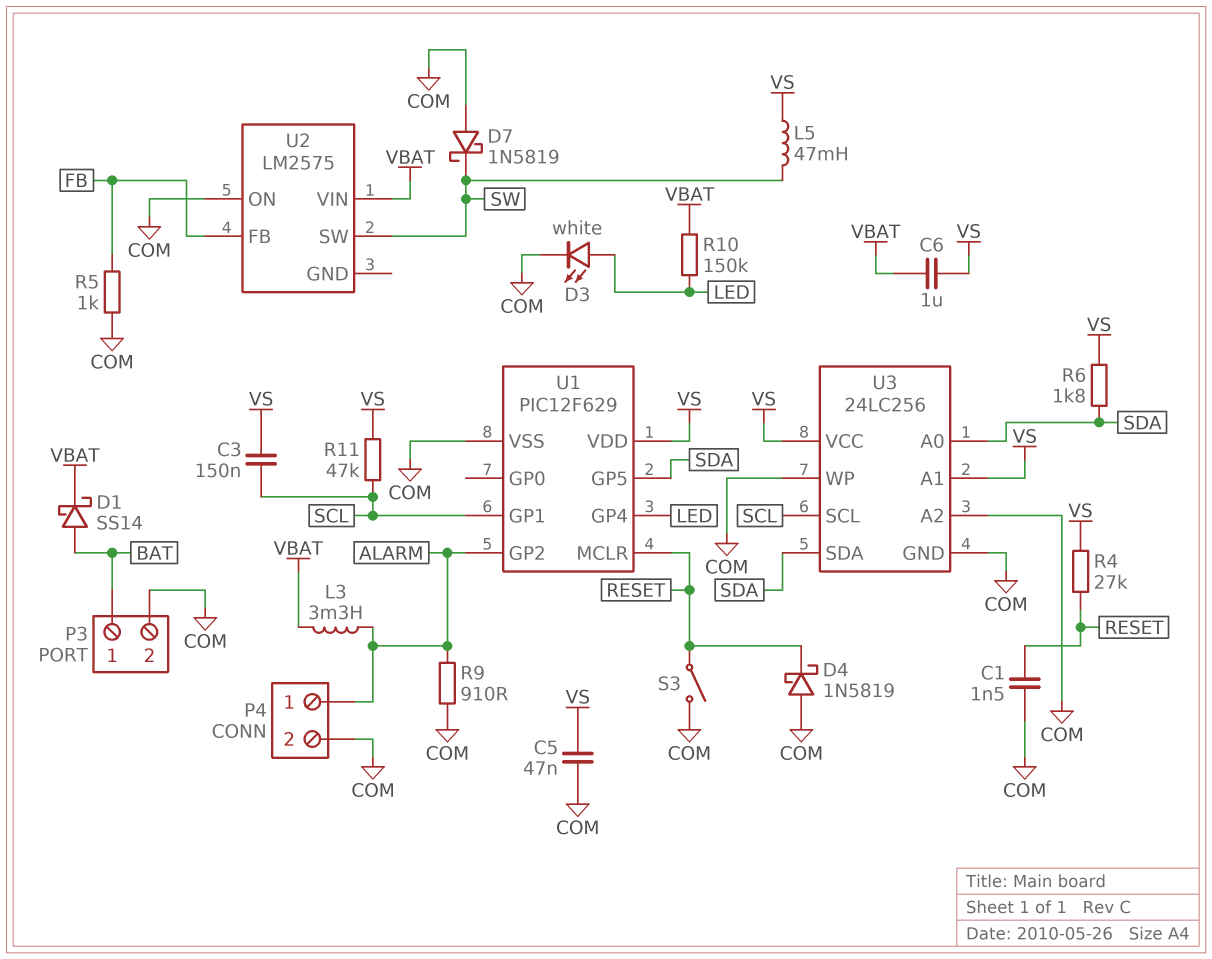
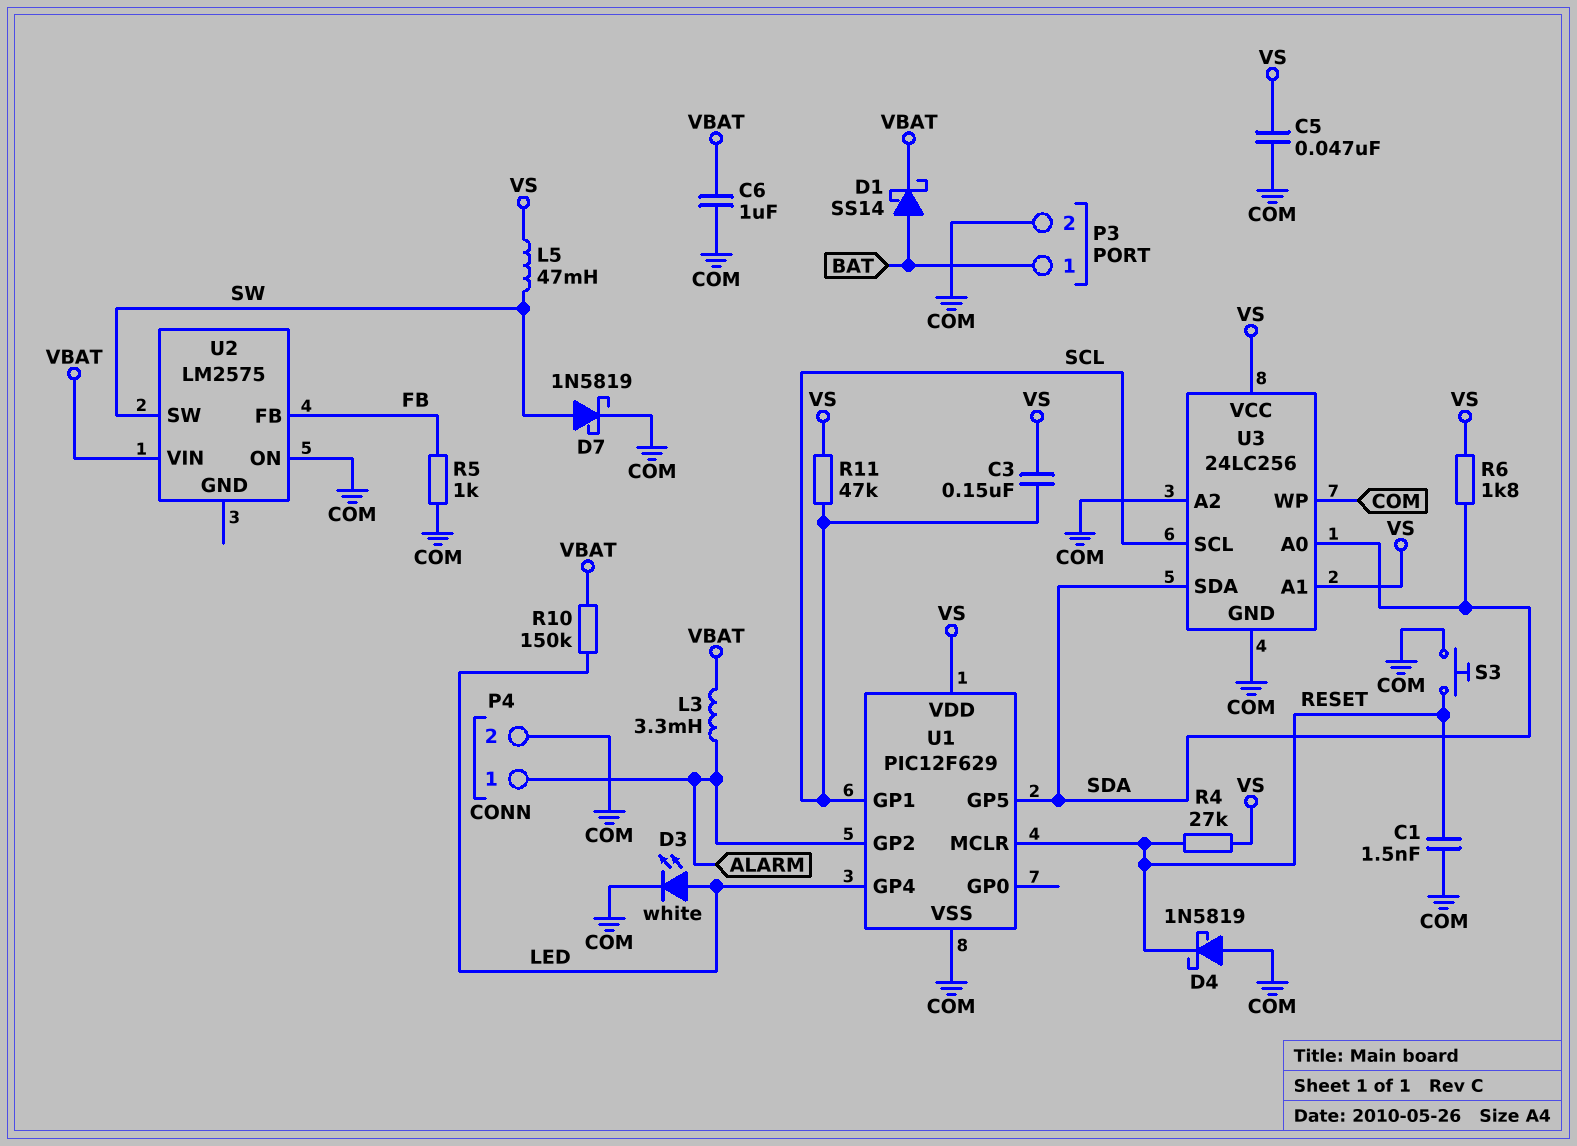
C6: 1uF (VBAT, VS) -> 1uF (COM, VBAT)
D7: schottky 1N5819 (A COM, K SW) -> schottky 1N5819 (A SW, K COM)
R9: 910 (ALARM, COM) -> none
S3: switch (COM, RESET) -> button (COM, RESET)

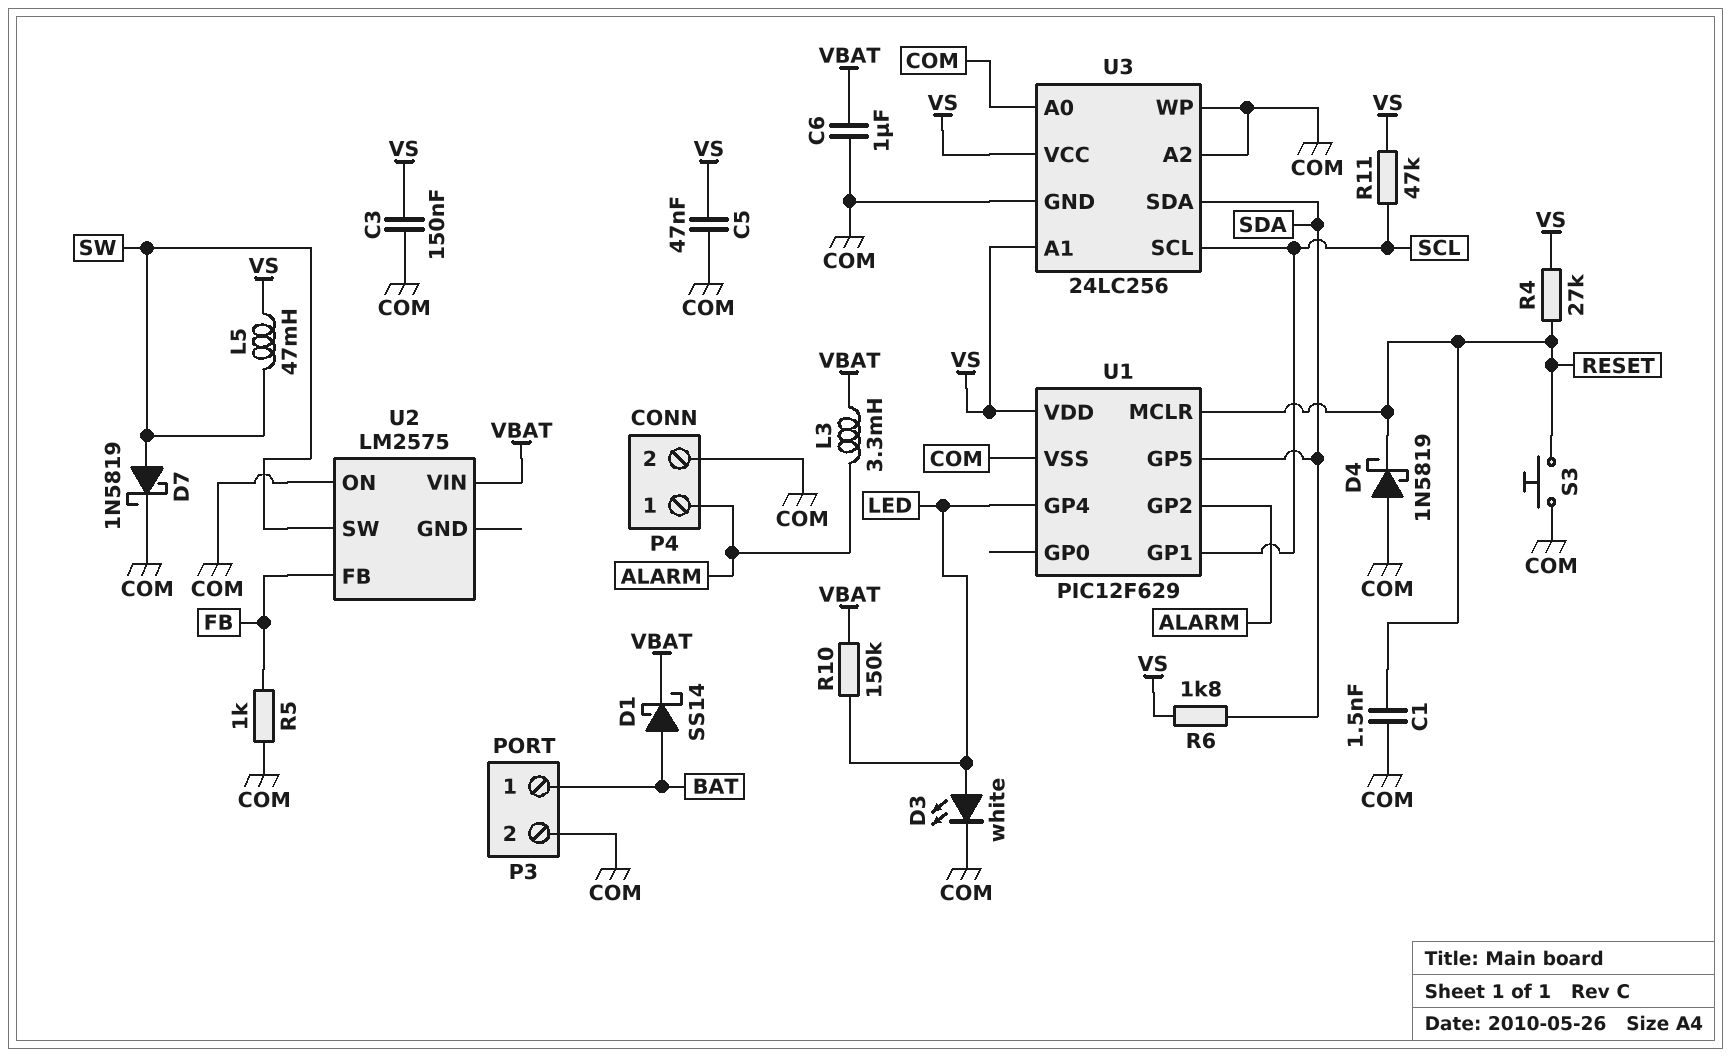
C3: 150nF (SCL, VS) -> 150nF (COM, VS)
U3 pin A0: SDA -> COM

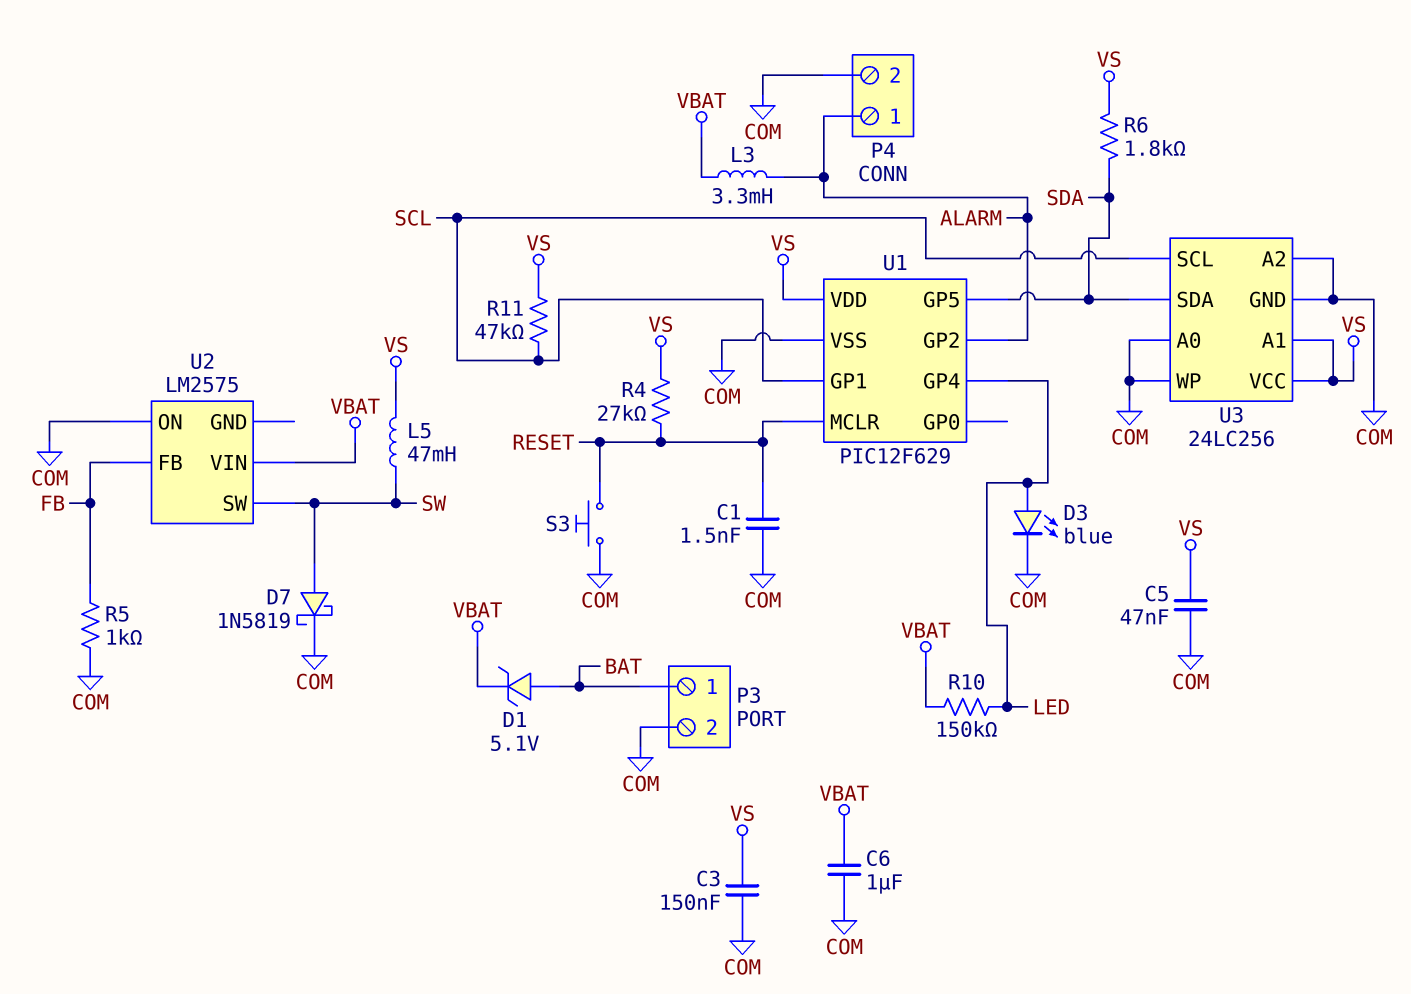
D1: schottky SS14 (A BAT, K VBAT) -> zener 5.1V (A BAT, K VBAT)
D3: LED white (A LED, K COM) -> LED blue (A LED, K COM)
D4: schottky 1N5819 (A COM, K RESET) -> none

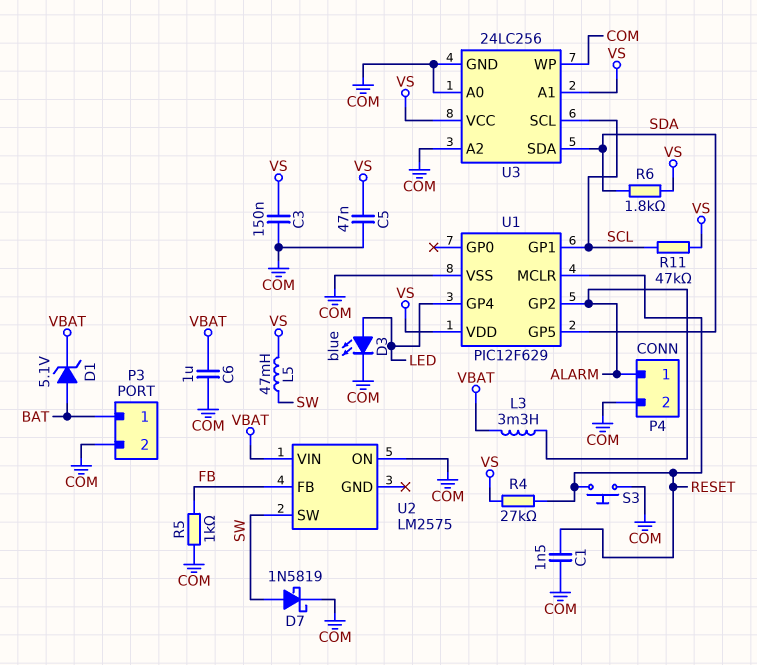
R10: 150k (LED, VBAT) -> none

